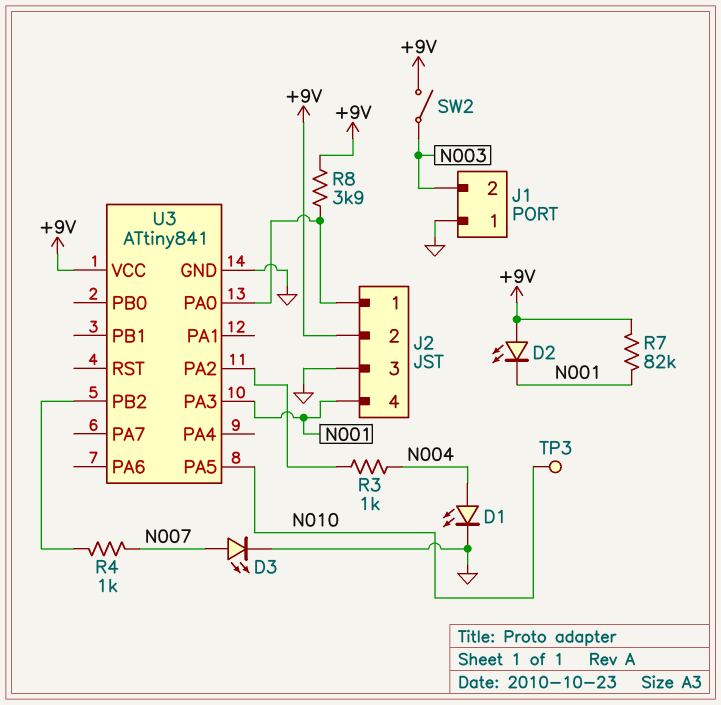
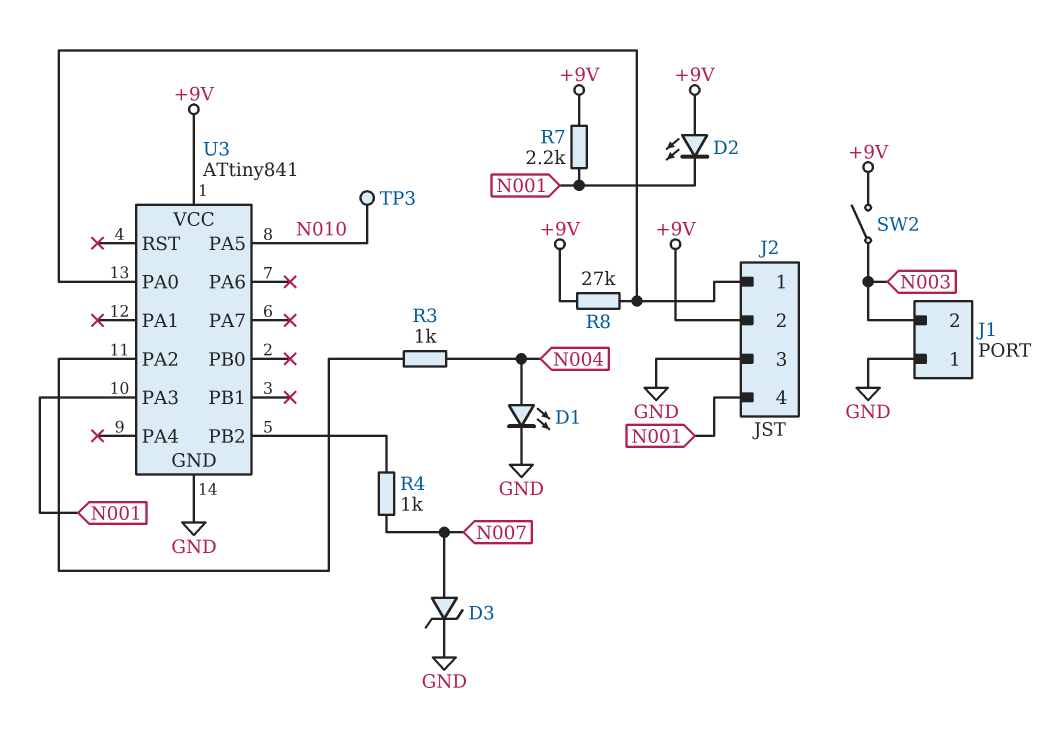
D3: LED (A N007, K GND) -> zener (A N007, K GND)
R7: 82k (+9V, N001) -> 2.2k (+9V, N001)
R8: 3.9k (+9V, J2/1) -> 27k (+9V, J2/1)

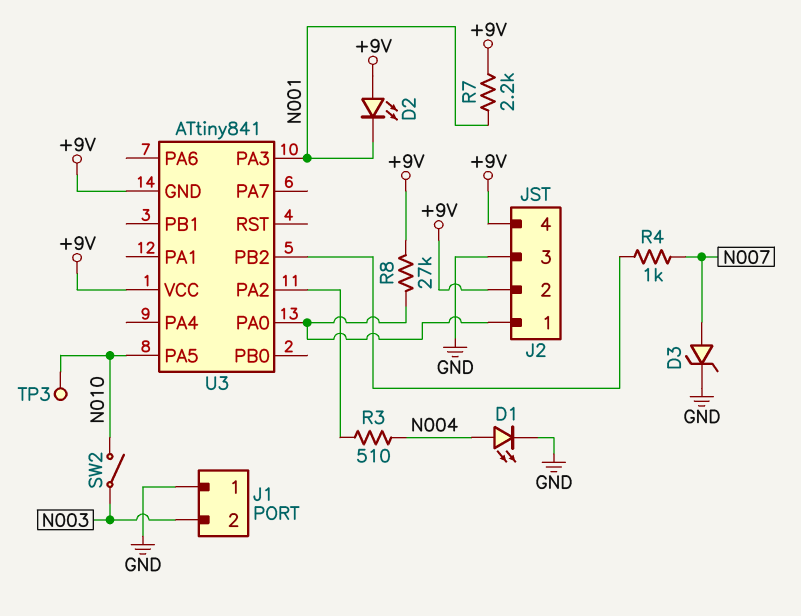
J2 pin 4: N001 -> +9V
R3: 1k (N004, U3/PA2) -> 510 (N004, U3/PA2)
SW2: switch (+9V, N003) -> switch (N003, N010)
U3 pin GND: GND -> +9V

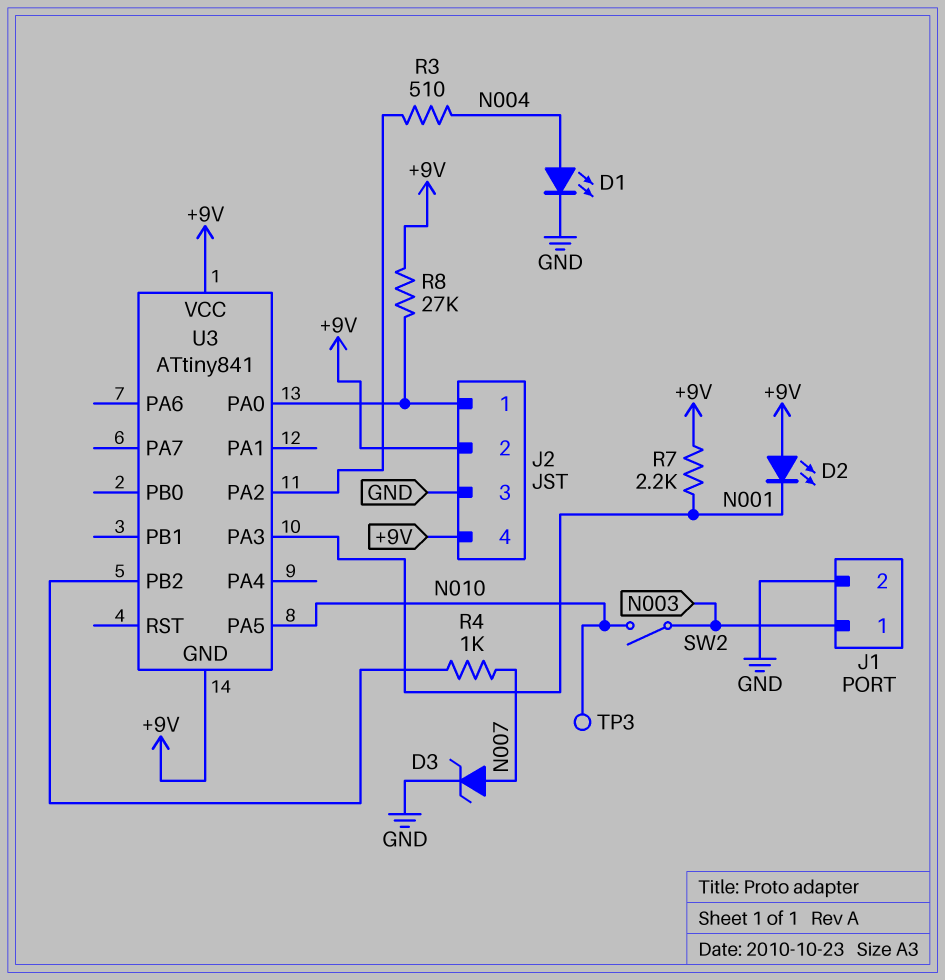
J1 pin 1: GND -> N003
J1 pin 2: N003 -> GND

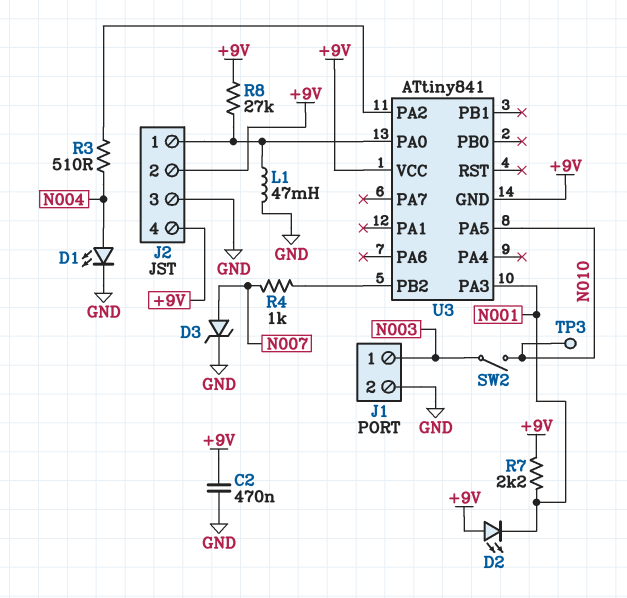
C2: none -> 470nF (+9V, GND)
L1: none -> 47mH (GND, J2/1)

